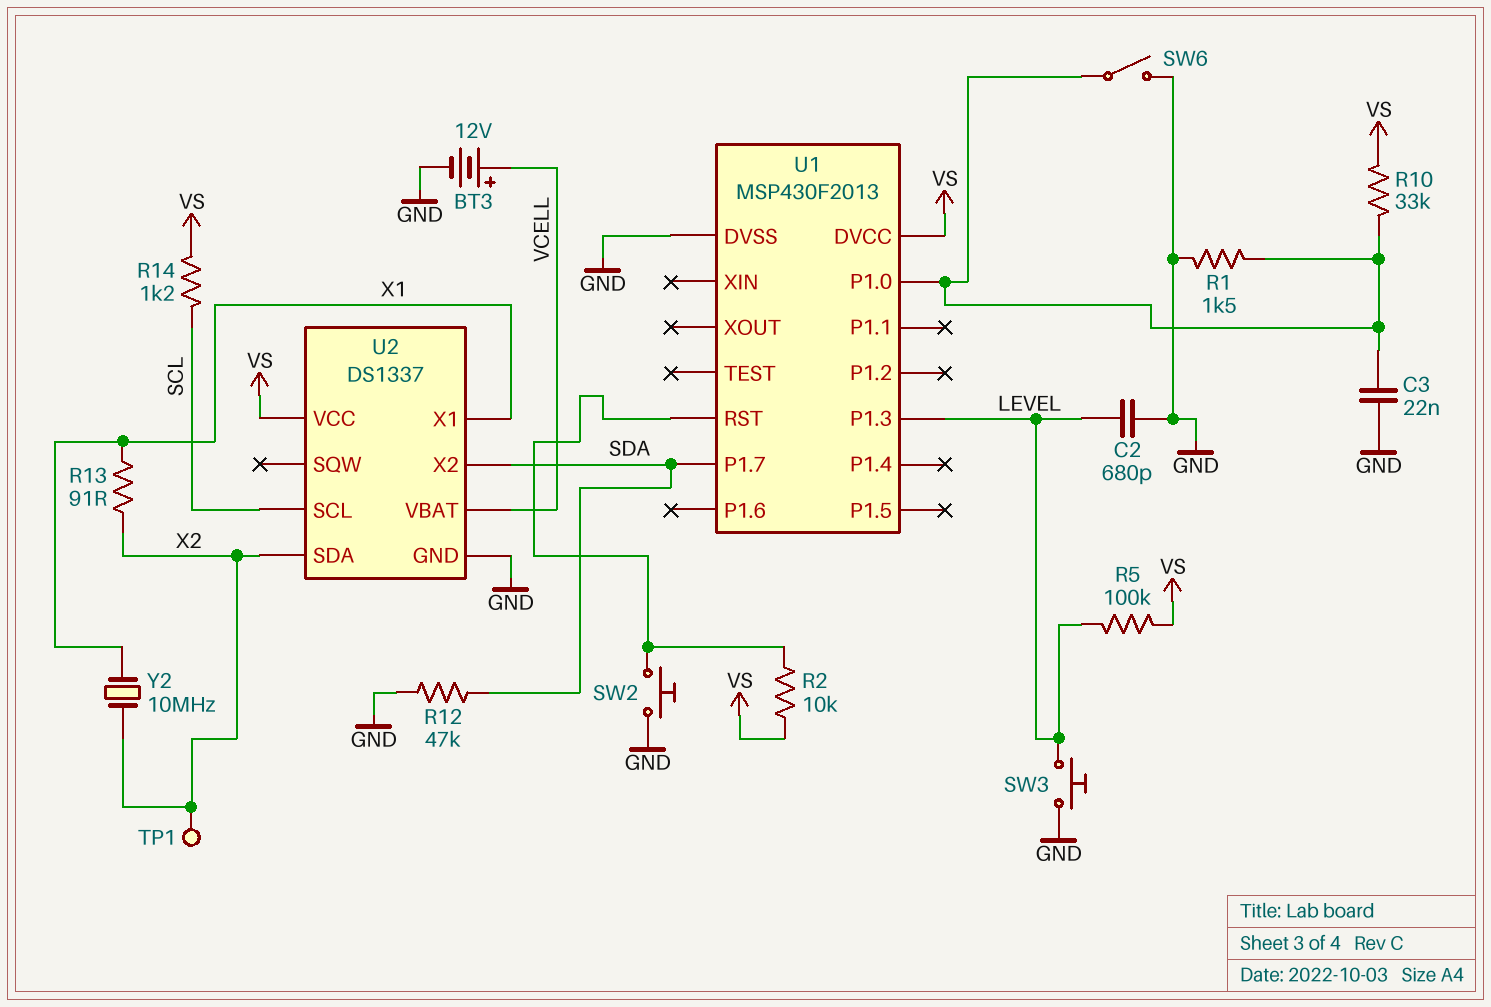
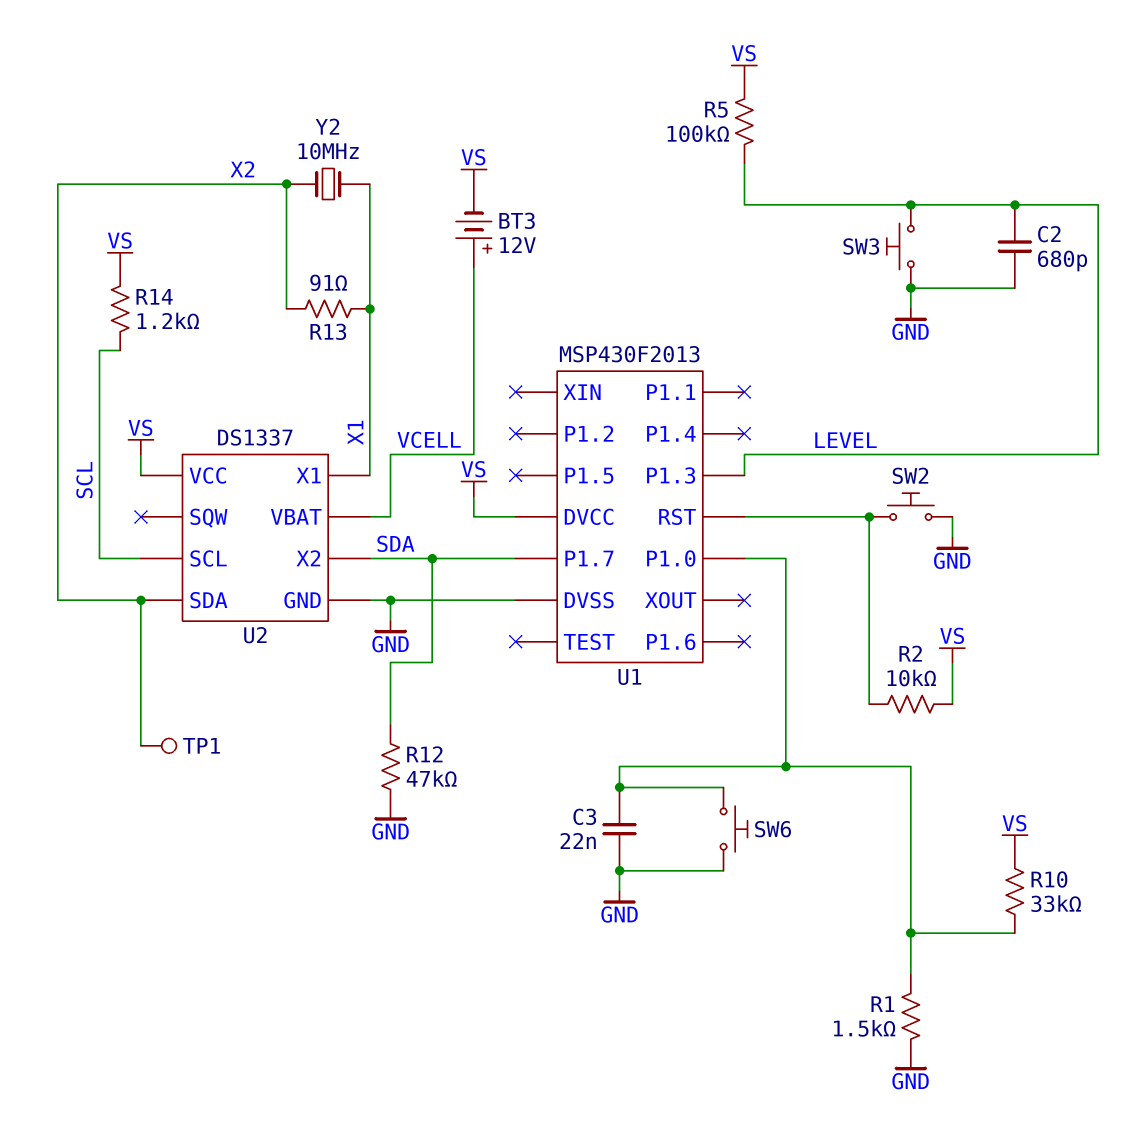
BT3: 12V (plus VCELL, minus GND) -> 12V (plus VCELL, minus VS)
SW6: switch (GND, U1/P1.0) -> button (GND, U1/P1.0)

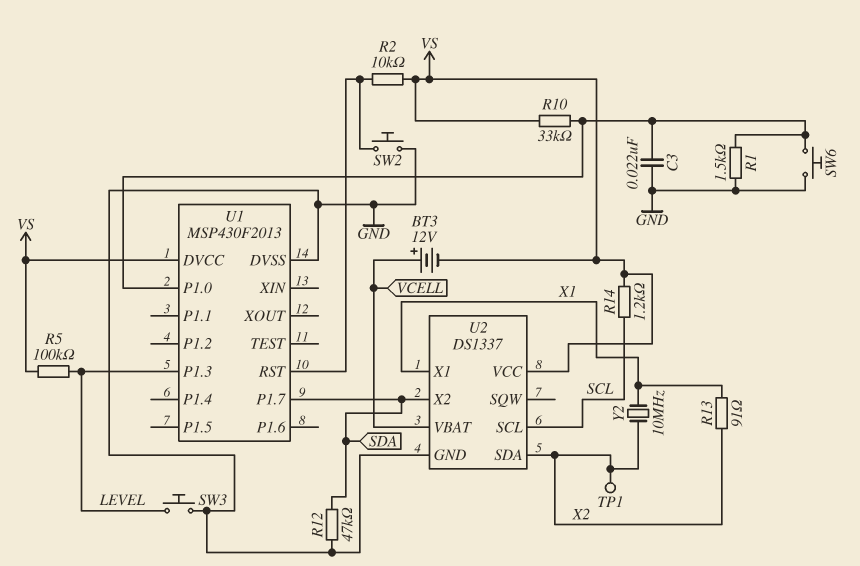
C2: 680pF (GND, LEVEL) -> none

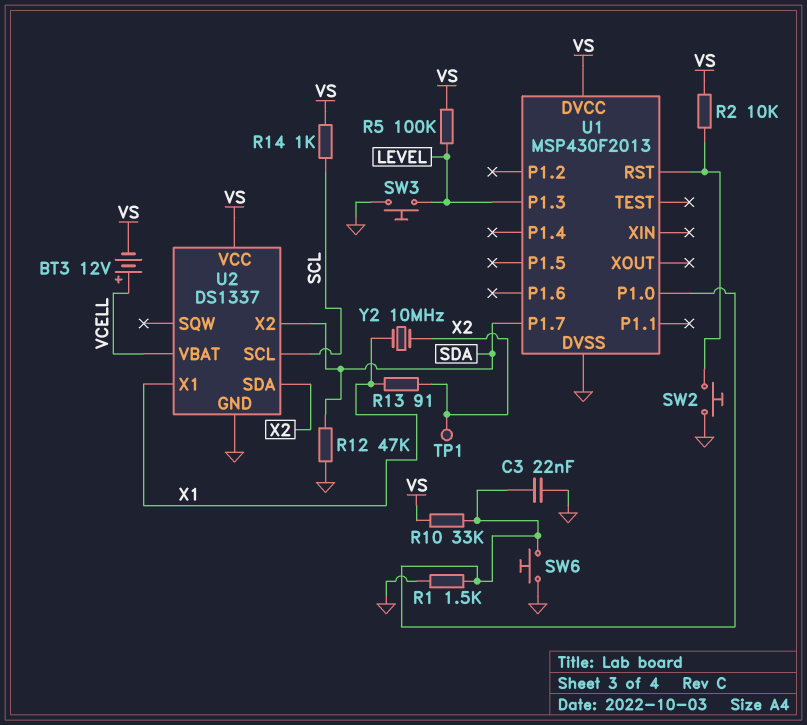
R14: 1.2k (SCL, VS) -> 1k (SCL, VS)

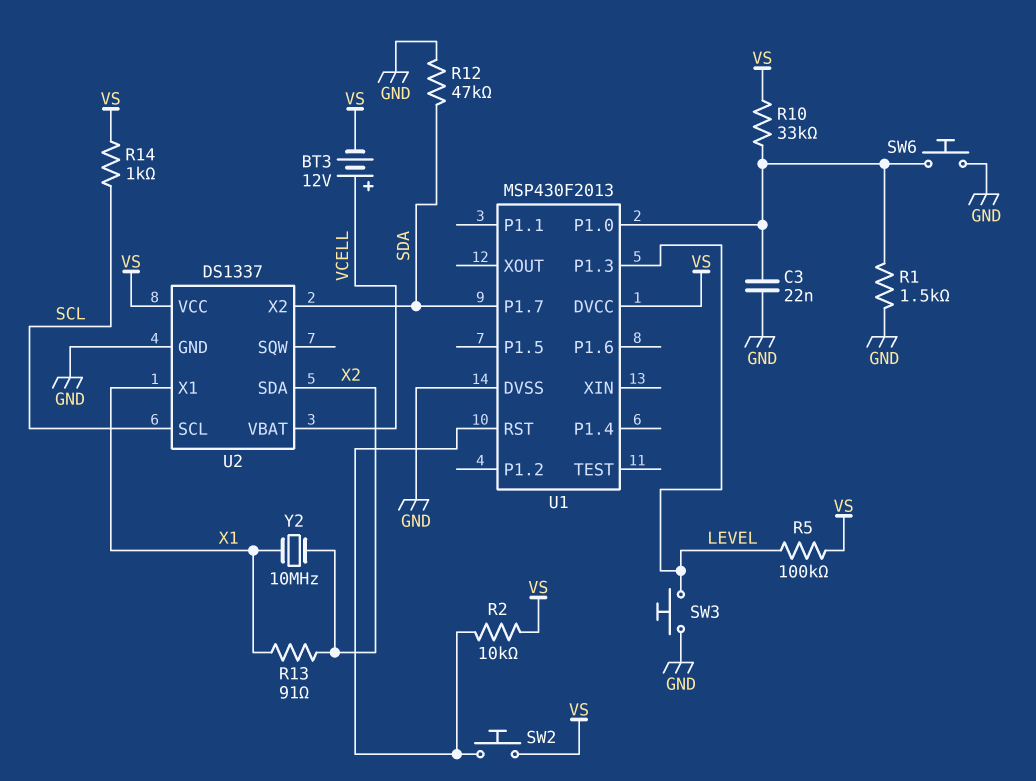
SW2: button (GND, U1/RST) -> button (U1/RST, VS)
TP1: test point (X2) -> none

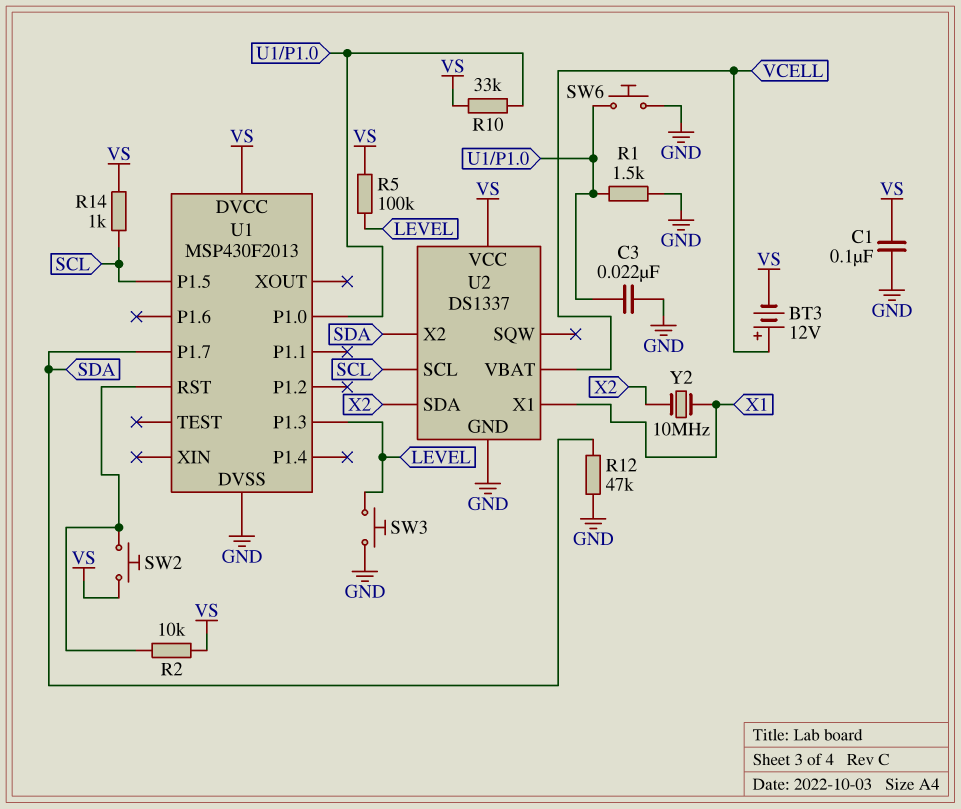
C1: none -> 100nF (GND, VS)
R13: 91 (X1, X2) -> none
U1 pin P1.5: none -> SCL

